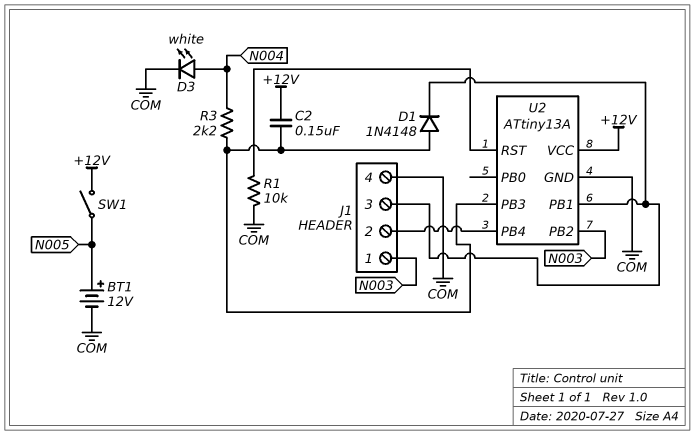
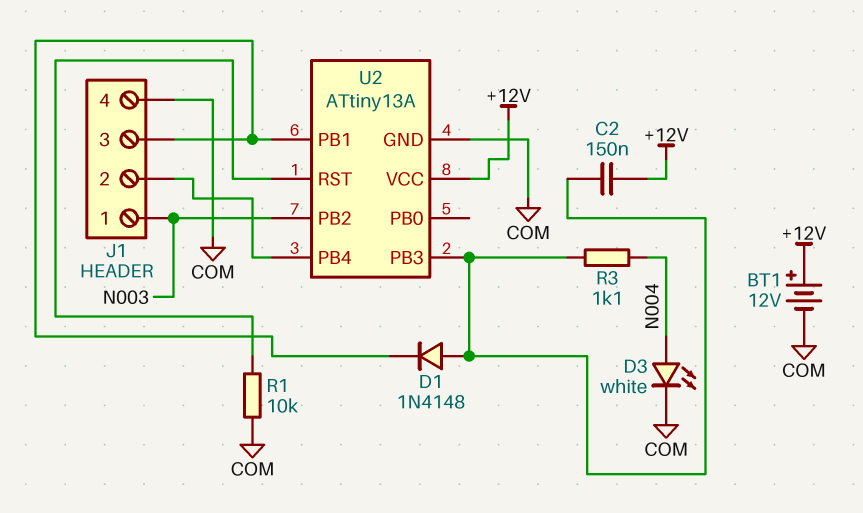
BT1: 12V (plus N005, minus COM) -> 12V (plus +12V, minus COM)
R3: 2.2k (N004, U2/PB3) -> 1.1k (N004, U2/PB3)
SW1: switch (+12V, N005) -> none

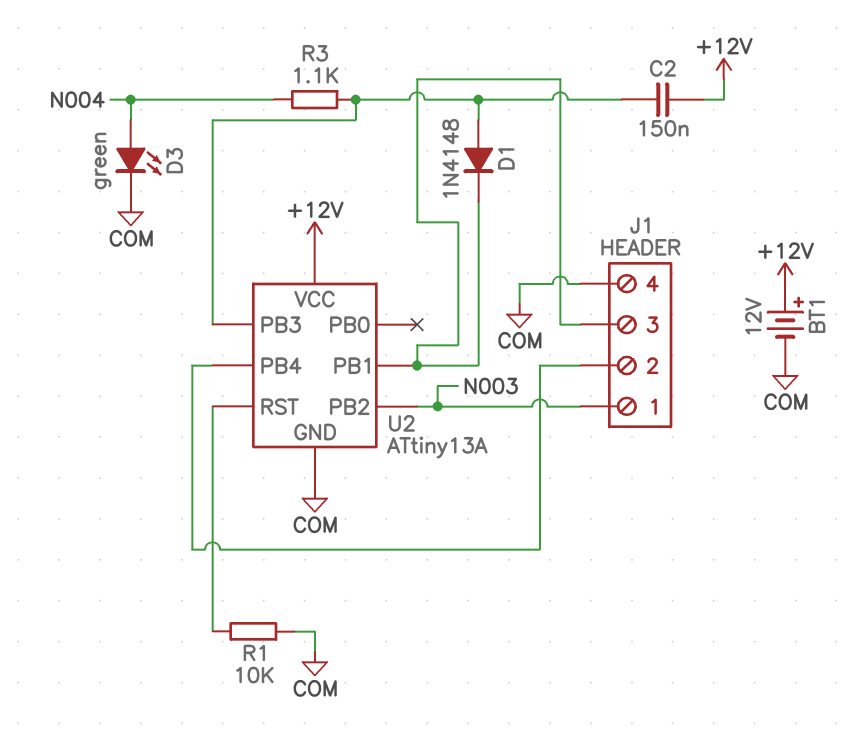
D3: LED white (A N004, K COM) -> LED green (A N004, K COM)

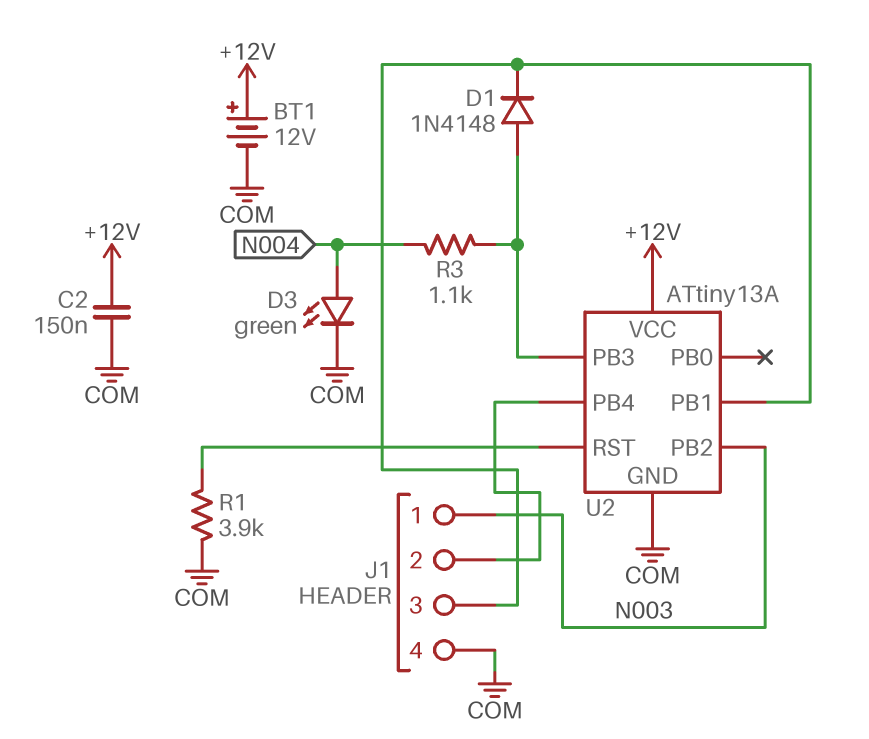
C2: 150nF (+12V, U2/PB3) -> 150nF (+12V, COM)
R1: 10k (COM, U2/RST) -> 3.9k (COM, U2/RST)

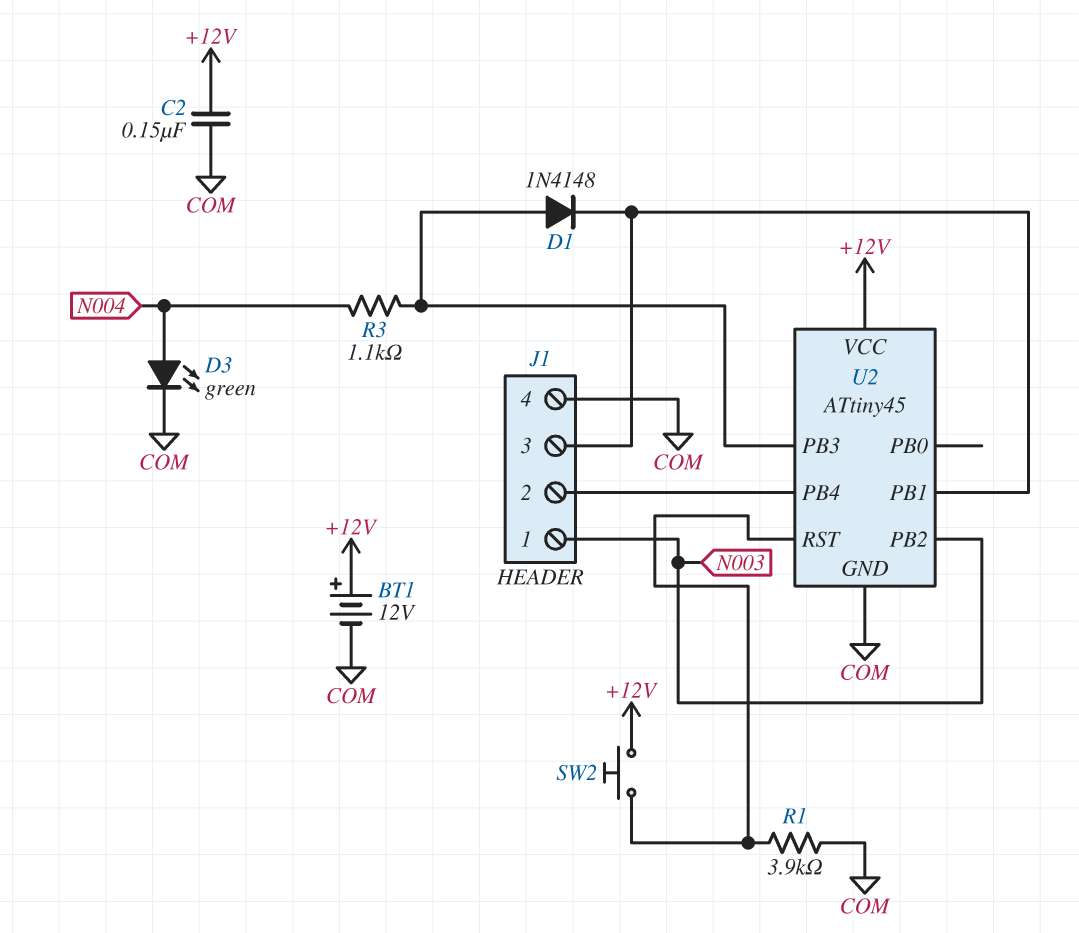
SW2: none -> button (+12V, U2/RST)
U2: ATtiny13A -> ATtiny45

